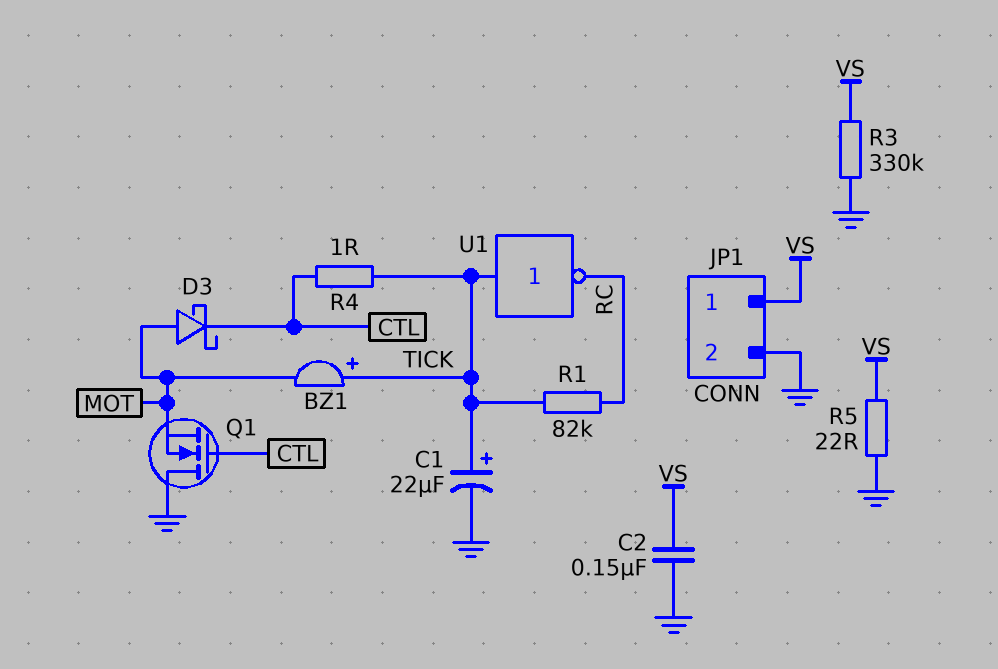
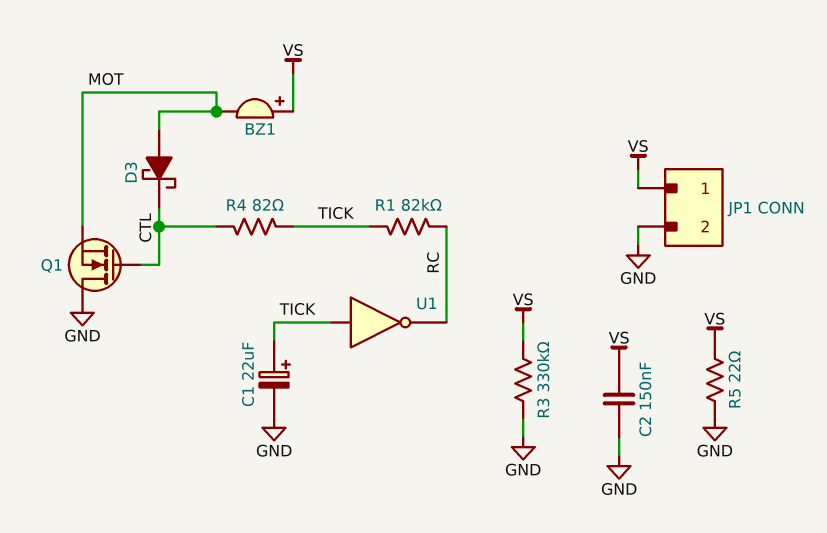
BZ1: buzzer (plus TICK, minus MOT) -> buzzer (plus VS, minus MOT)
R4: 1 (CTL, TICK) -> 82 (CTL, TICK)

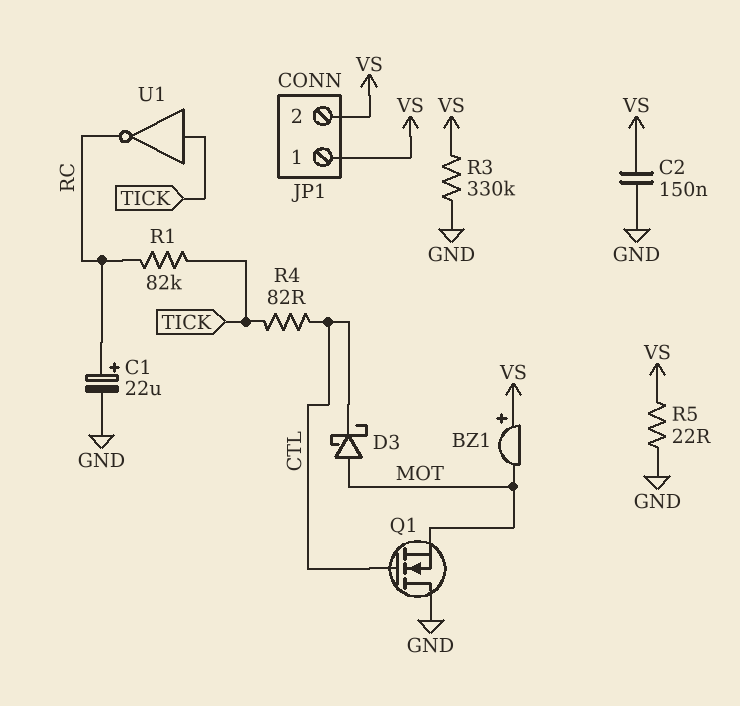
C1: 22uF (plus TICK, minus GND) -> 22uF (plus RC, minus GND)
JP1 pin 2: GND -> VS

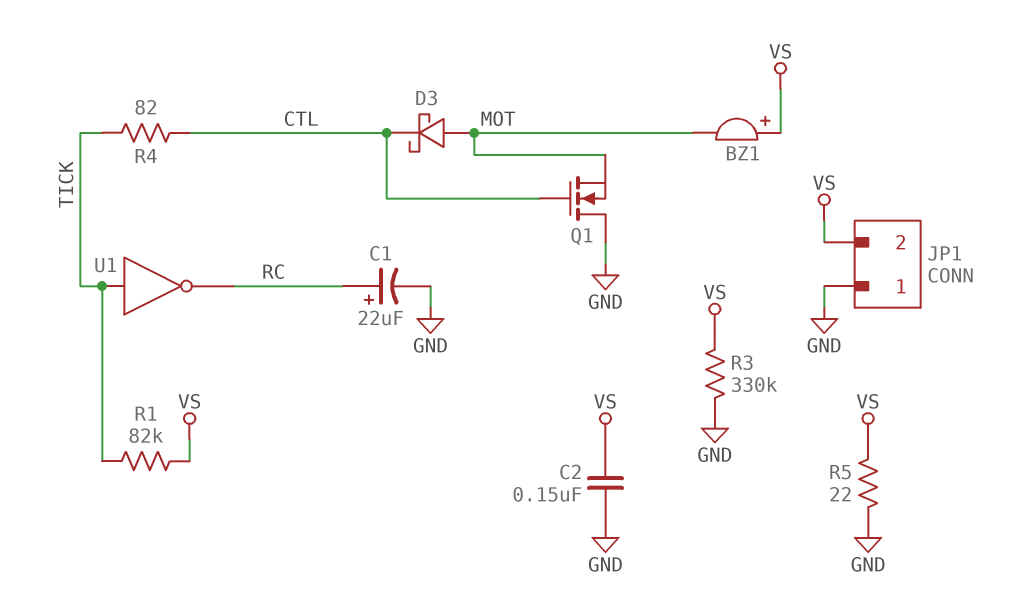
JP1 pin 1: VS -> GND
R1: 82k (RC, TICK) -> 82k (TICK, VS)

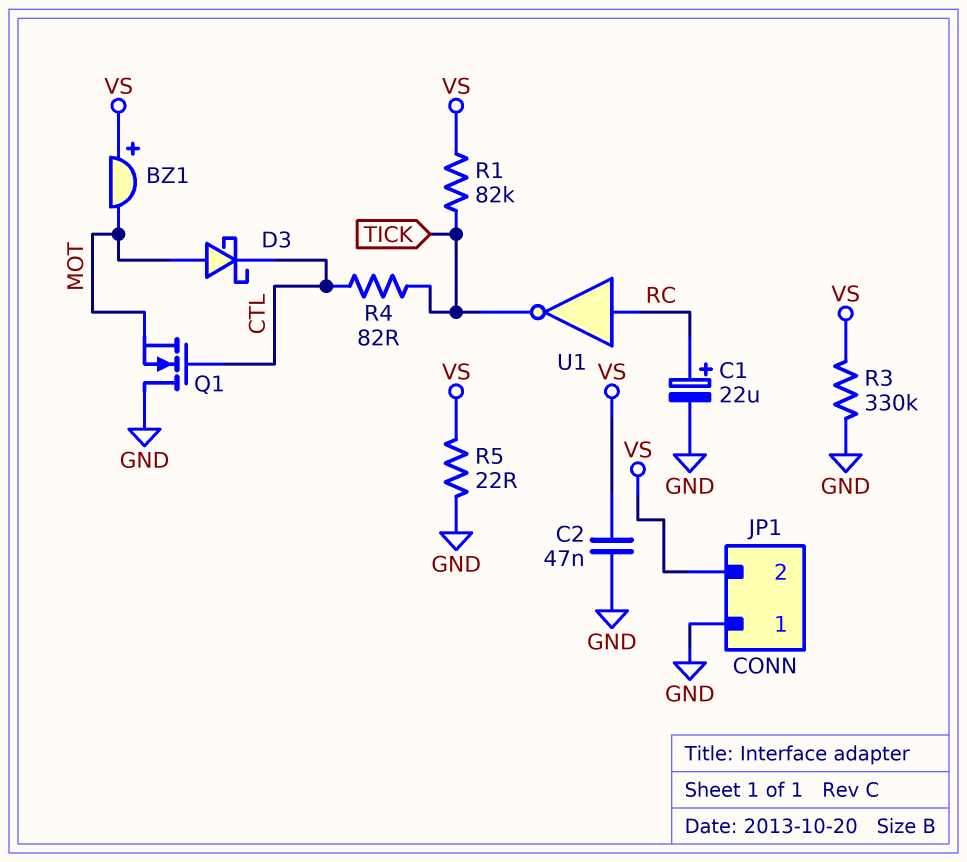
C2: 150nF (GND, VS) -> 47nF (GND, VS)
U1: NOT (in TICK, out RC) -> NOT (in RC, out TICK)

